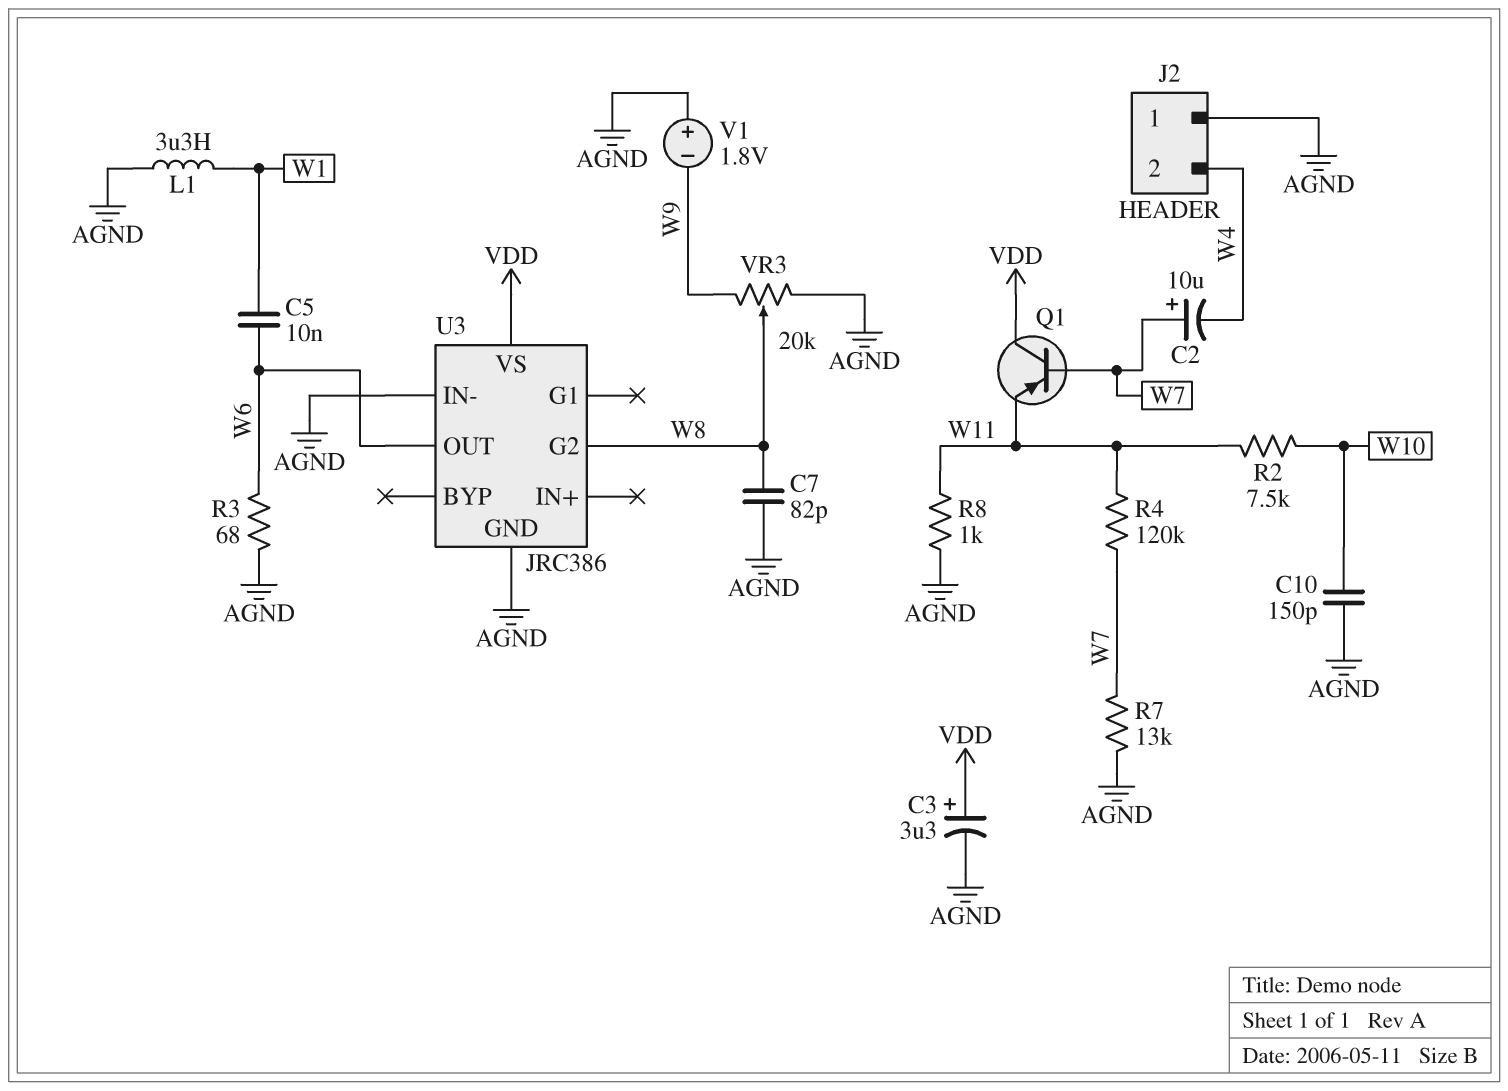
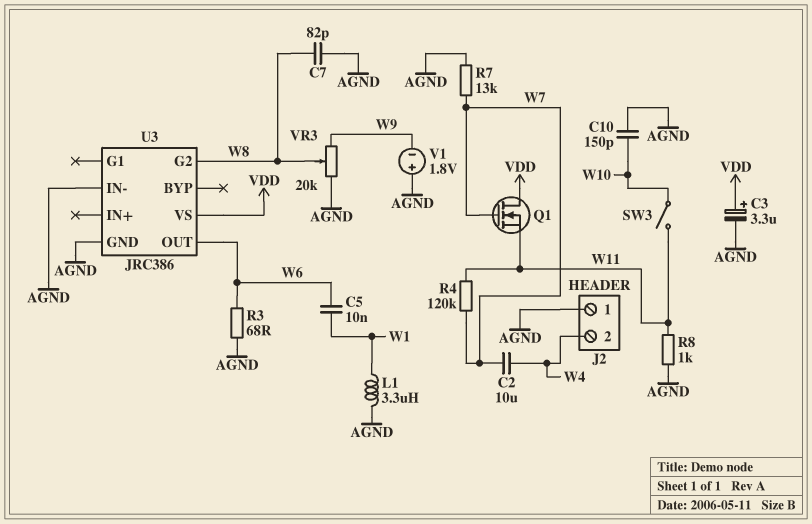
C2: 10uF (plus W7, minus W4) -> 10uF (W4, W7)
Q1: PNP (B W7, C VDD, E W11) -> NMOS (G W7, D VDD, S W11)
R2: 7.5k (W10, W11) -> none
SW3: none -> switch (W10, W11)

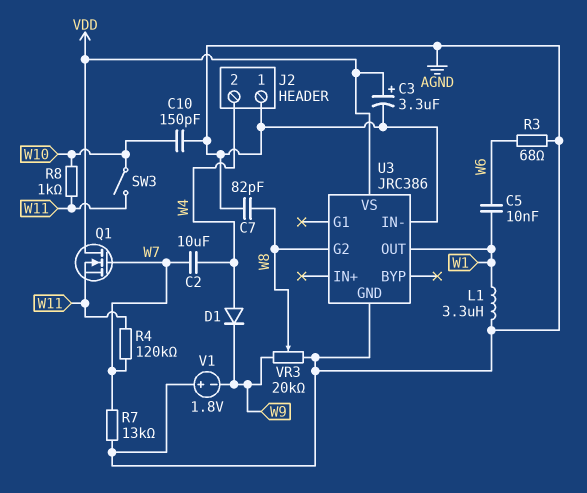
D1: none -> diode (A W4, K W9)
R8: 1k (AGND, W11) -> 1k (W10, W11)
U3 pin OUT: W6 -> W1

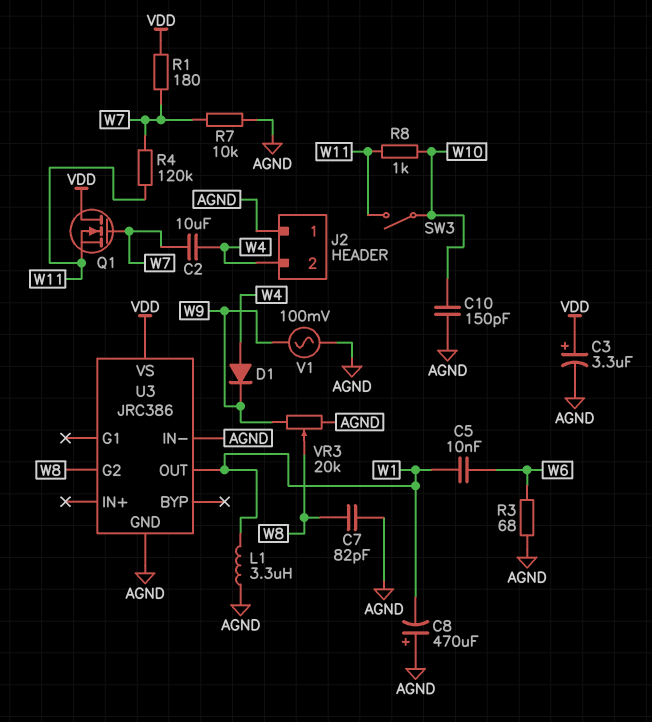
C8: none -> 470uF (plus AGND, minus W1)
R1: none -> 180 (VDD, W7)
R7: 13k (AGND, W7) -> 10k (AGND, W7)
V1: 1.8V (plus AGND, minus W9) -> AC 100mV (AGND, W9)

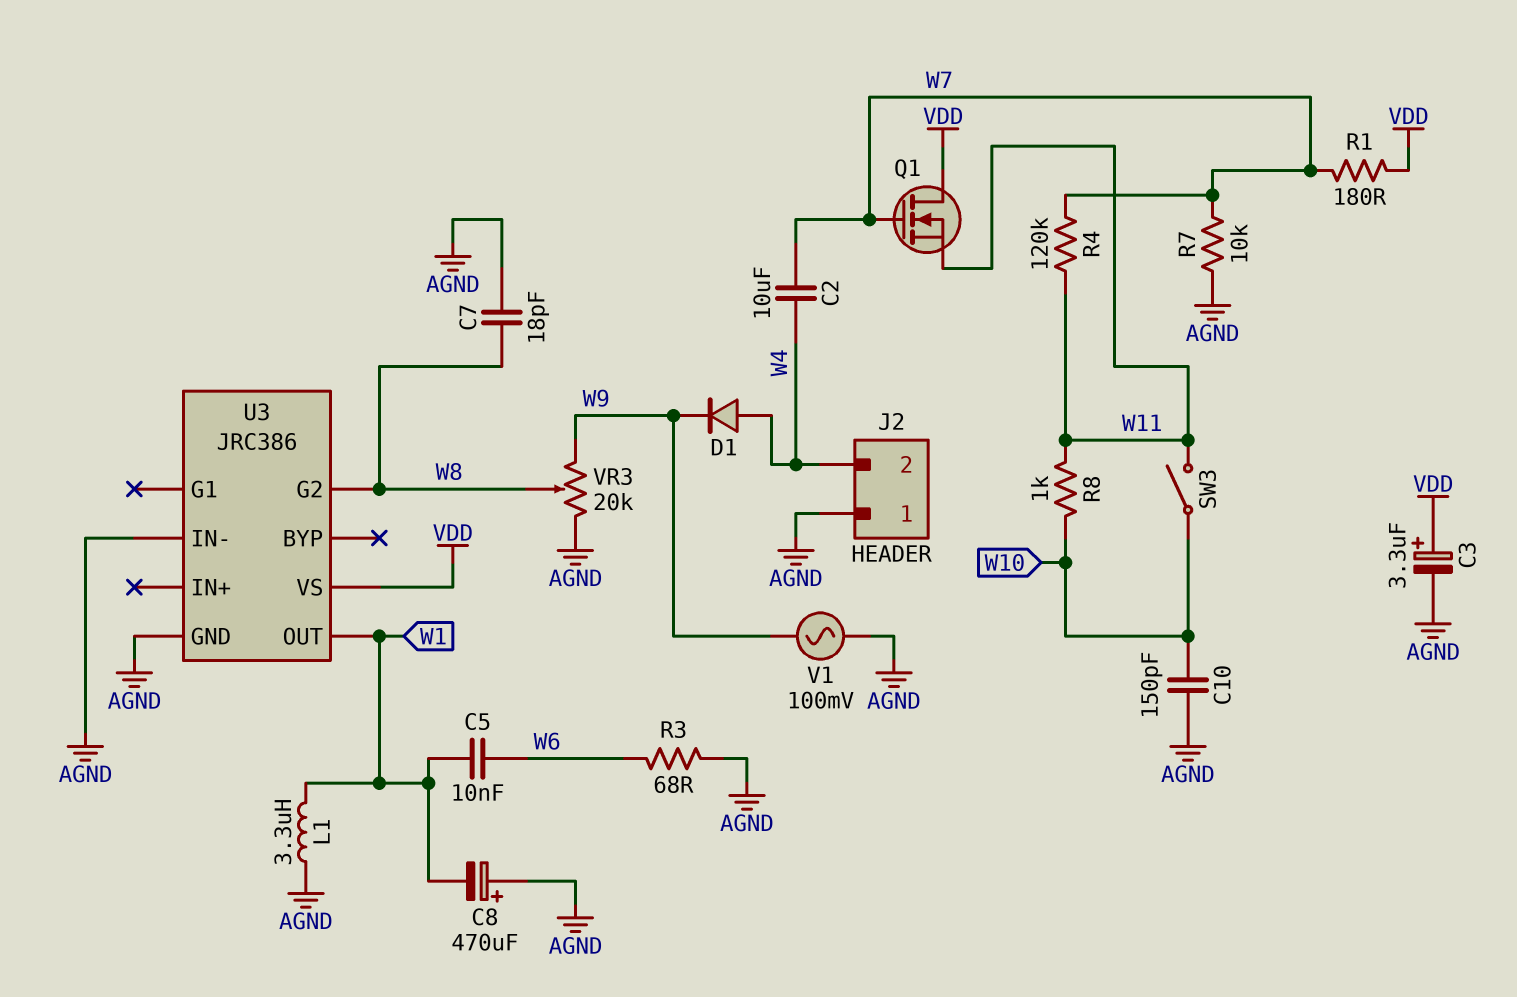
C7: 82pF (AGND, W8) -> 18pF (AGND, W8)

